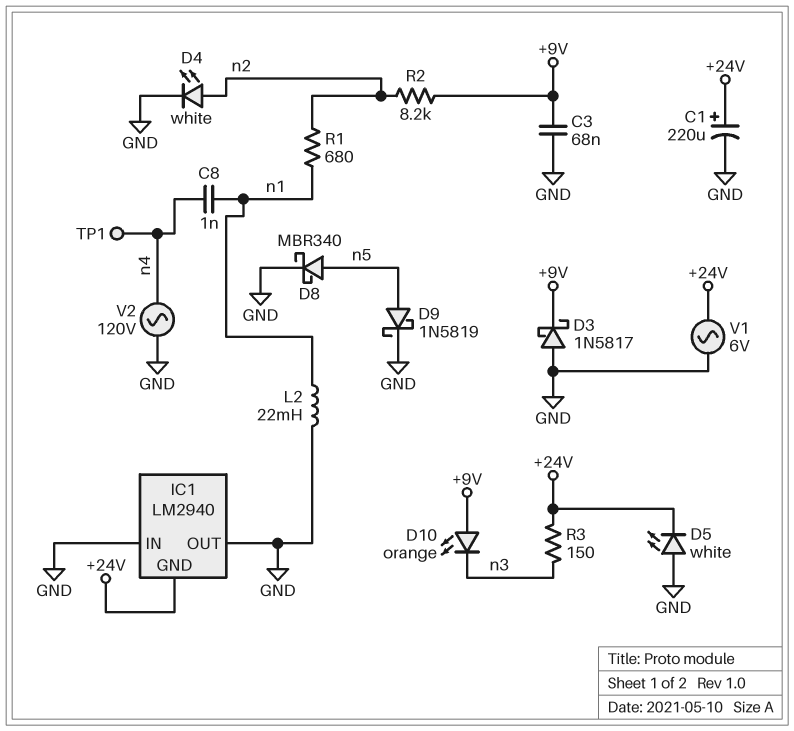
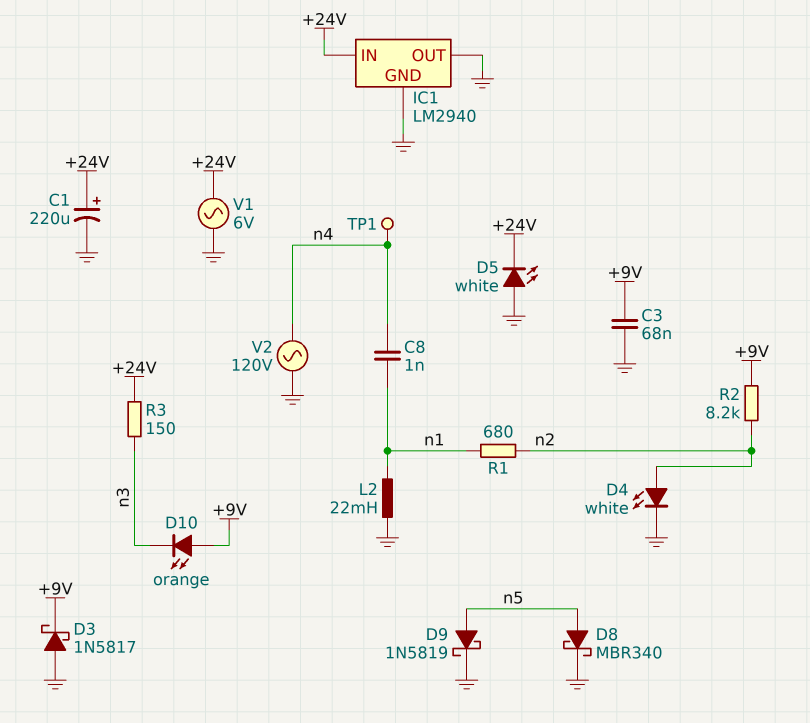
IC1 pin GND: +24V -> GND
IC1 pin IN: GND -> +24V

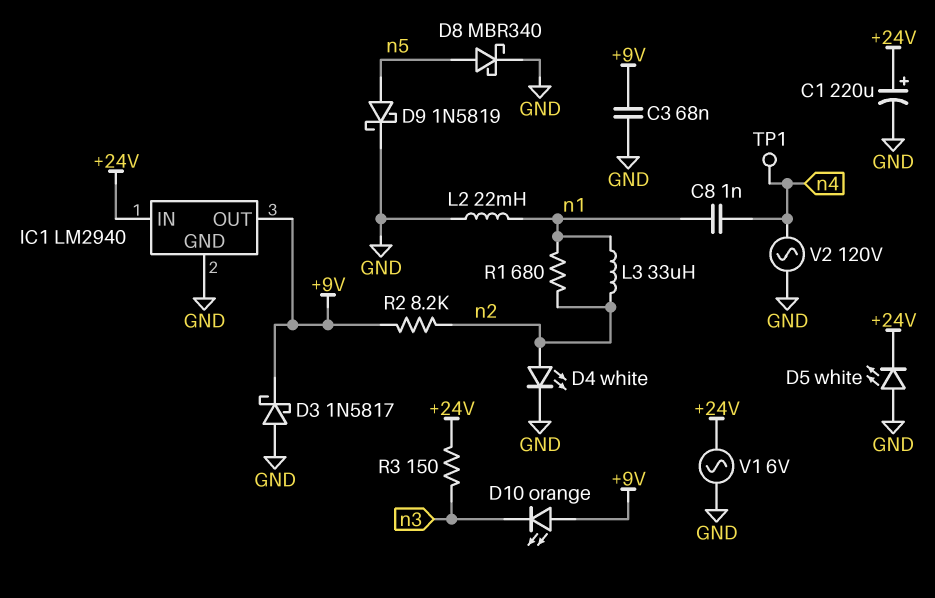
IC1 pin OUT: GND -> +9V
L3: none -> 33uH (n1, n2)

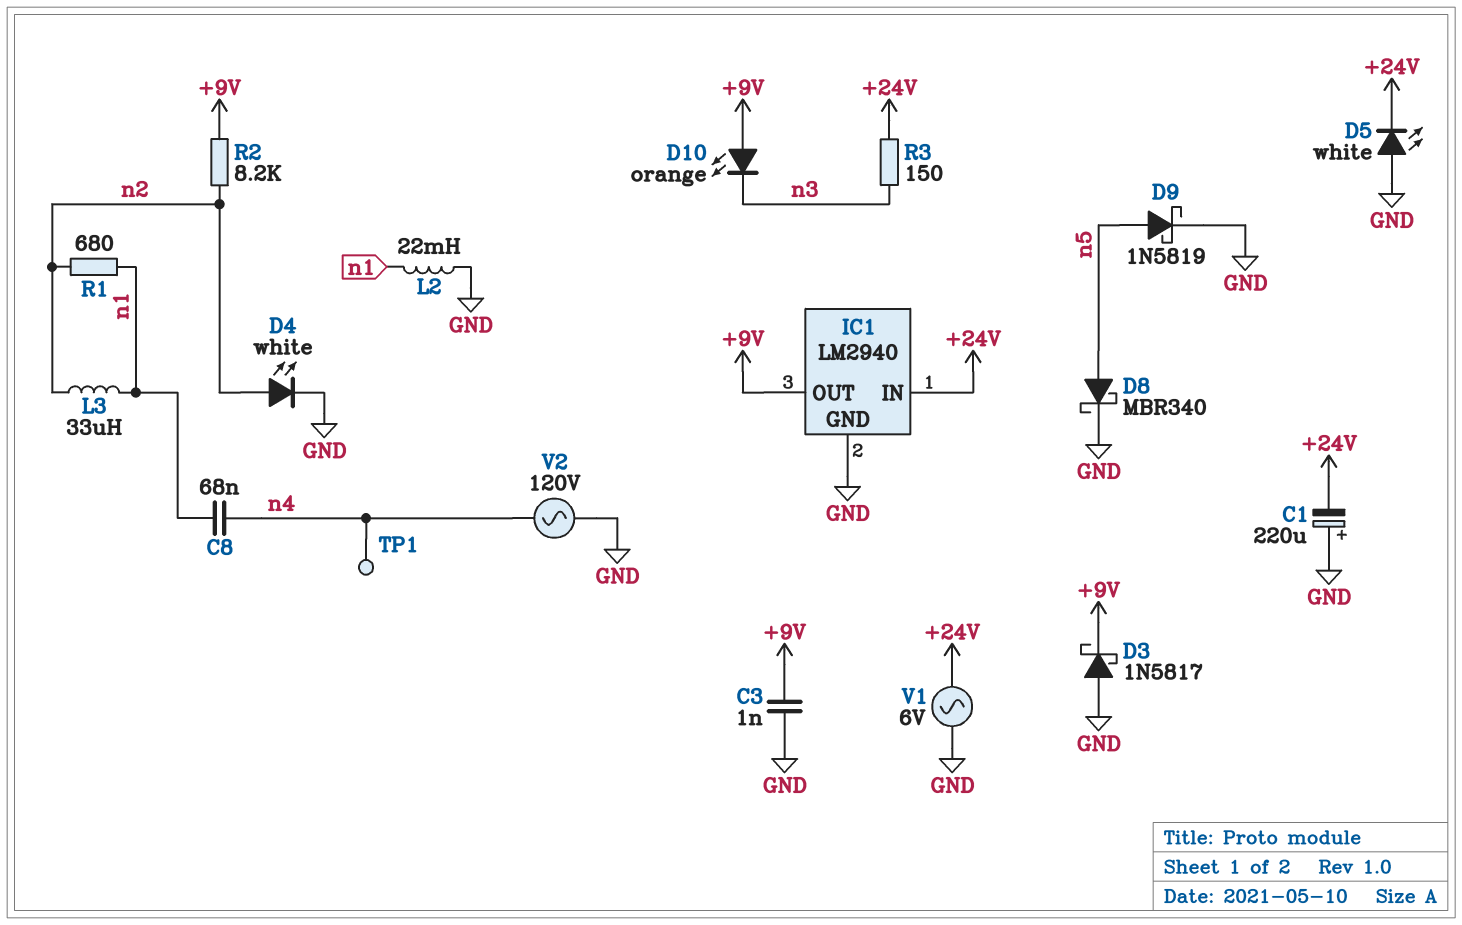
C1: 220uF (plus +24V, minus GND) -> 220uF (plus GND, minus +24V)
C3: 68nF (+9V, GND) -> 1nF (+9V, GND)
C8: 1nF (n1, n4) -> 68nF (n1, n4)

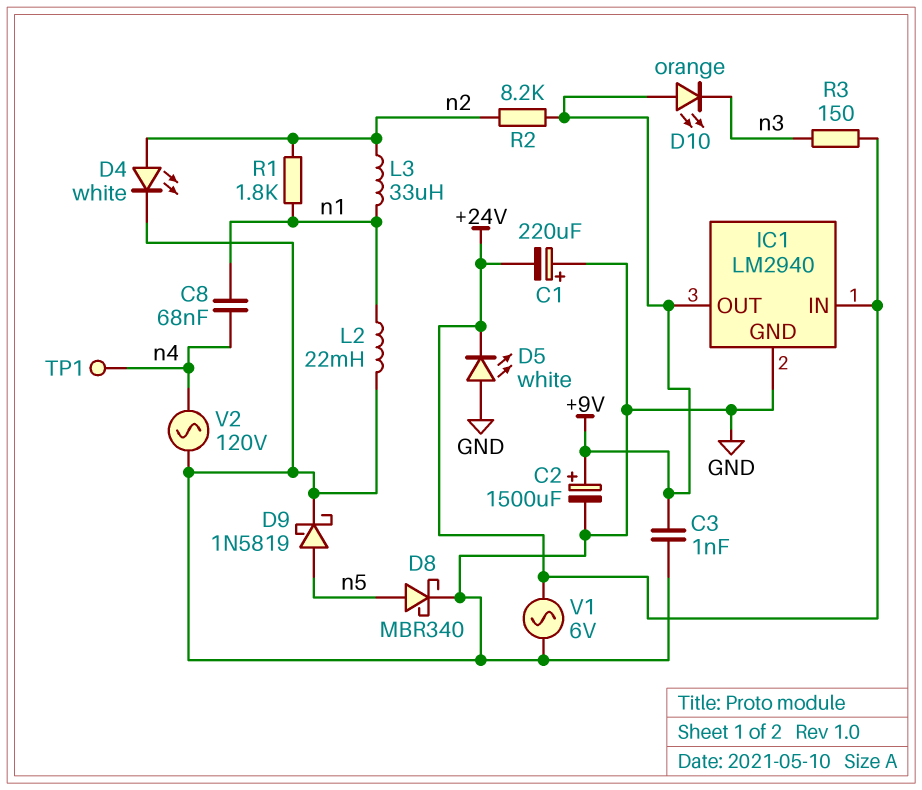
C2: none -> 1500uF (plus +9V, minus GND)
D3: schottky 1N5817 (A GND, K +9V) -> none
R1: 680 (n1, n2) -> 1.8k (n1, n2)

